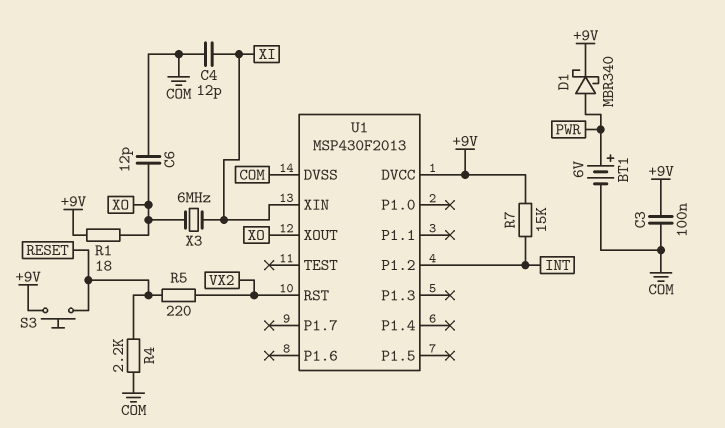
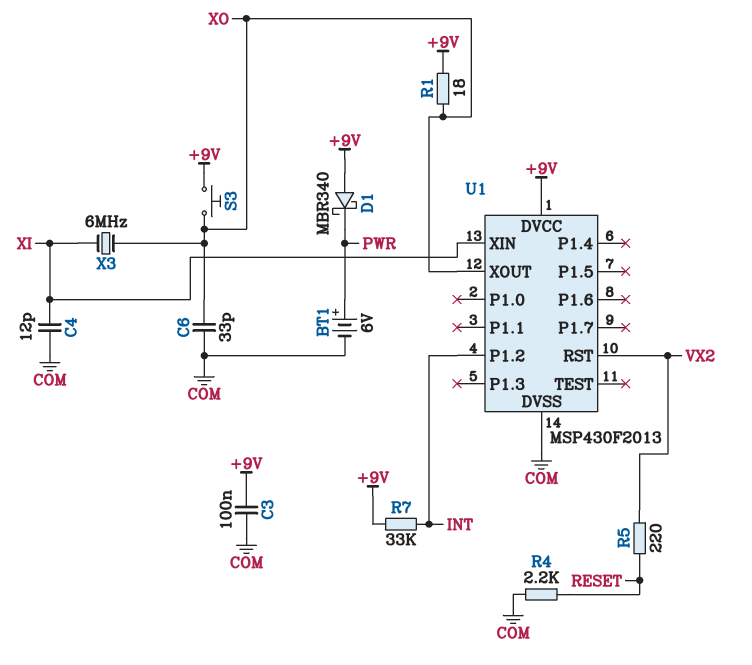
C6: 12pF (COM, XO) -> 33pF (COM, XO)
D1: schottky MBR340 (A PWR, K +9V) -> schottky MBR340 (A +9V, K PWR)
R7: 15k (+9V, INT) -> 33k (+9V, INT)
S3: button (+9V, RESET) -> button (+9V, XO)

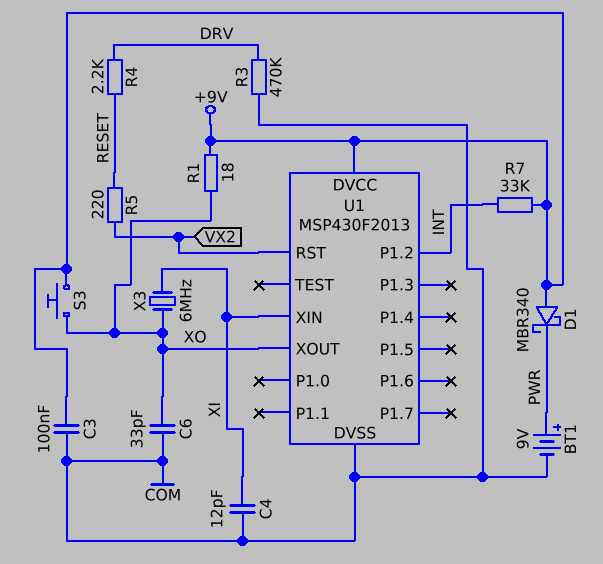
BT1: 6V (plus PWR, minus COM) -> 9V (plus PWR, minus COM)
R3: none -> 470k (COM, DRV)
R4: 2.2k (COM, RESET) -> 2.2k (DRV, RESET)

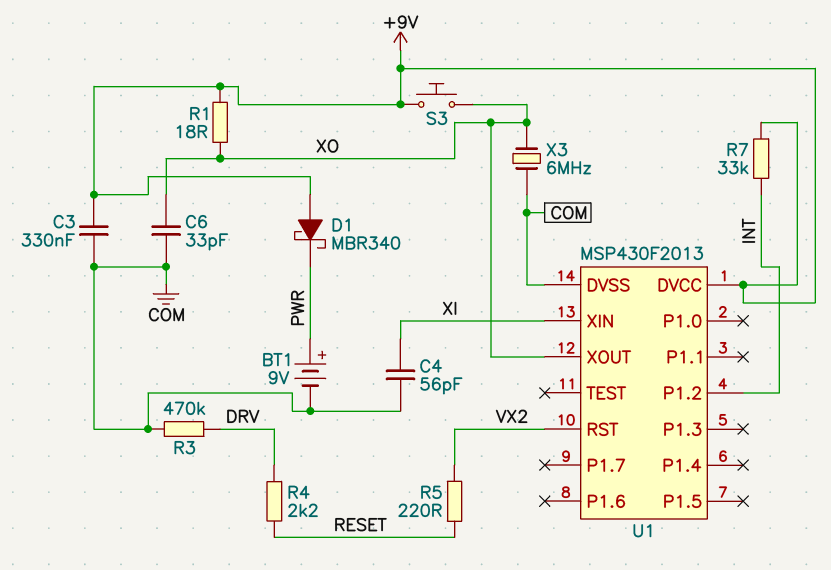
C3: 100nF (+9V, COM) -> 330nF (+9V, COM)
C4: 12pF (COM, XI) -> 56pF (COM, XI)
X3: 6MHz (XI, XO) -> 6MHz (COM, XO)

